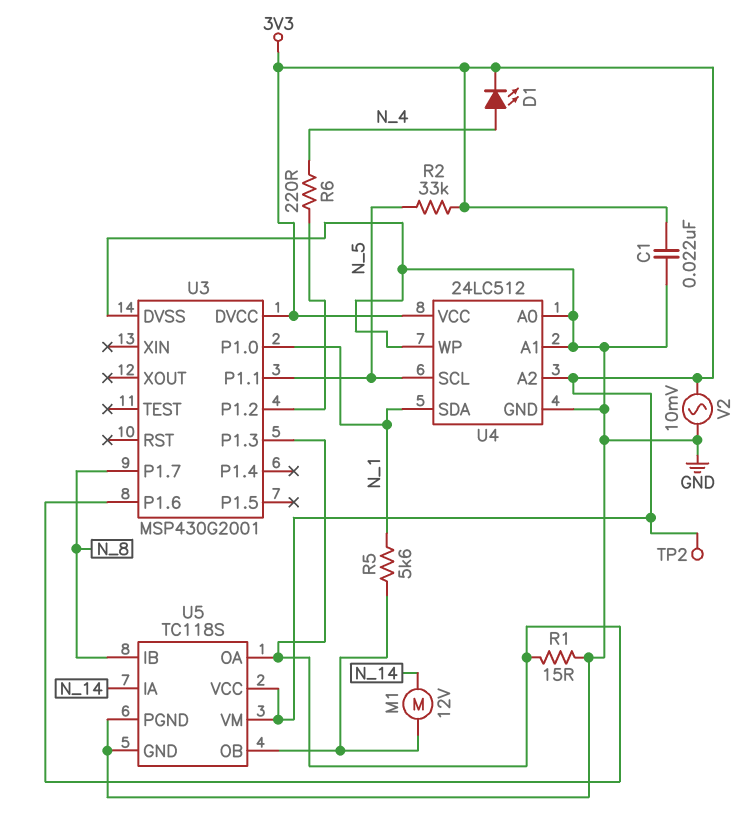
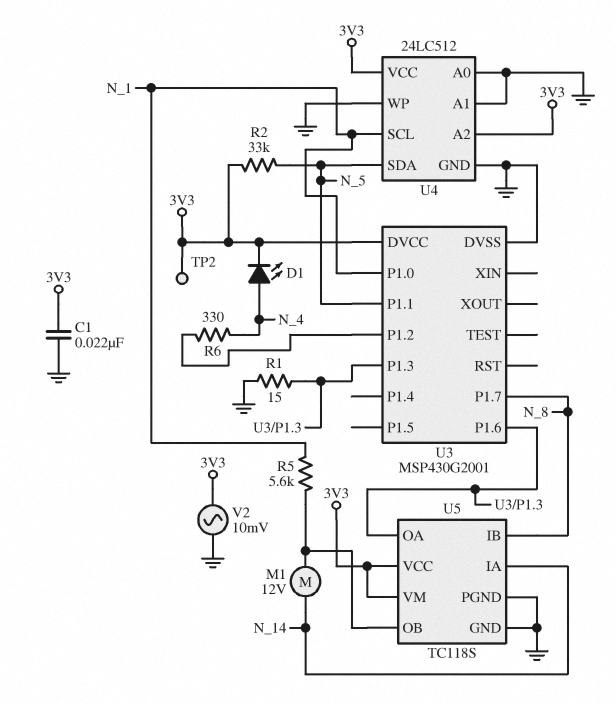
R6: 220 (N_4, U3/P1.2) -> 330 (N_4, U3/P1.2)
U4 pin SCL: N_5 -> N_1
U4 pin SDA: N_1 -> N_5

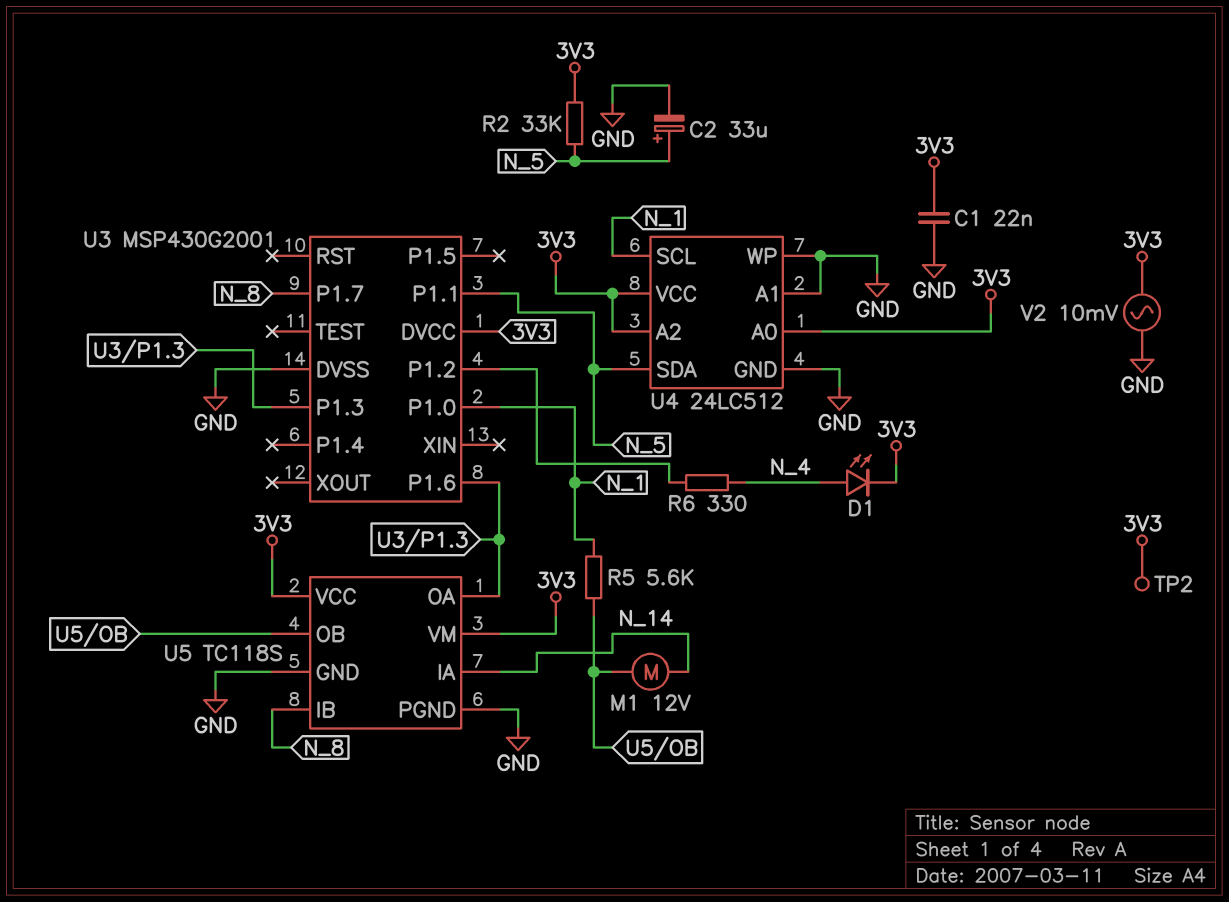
C2: none -> 33uF (plus N_5, minus GND)
R1: 15 (GND, U3/P1.3) -> none
U4 pin A0: GND -> 3V3

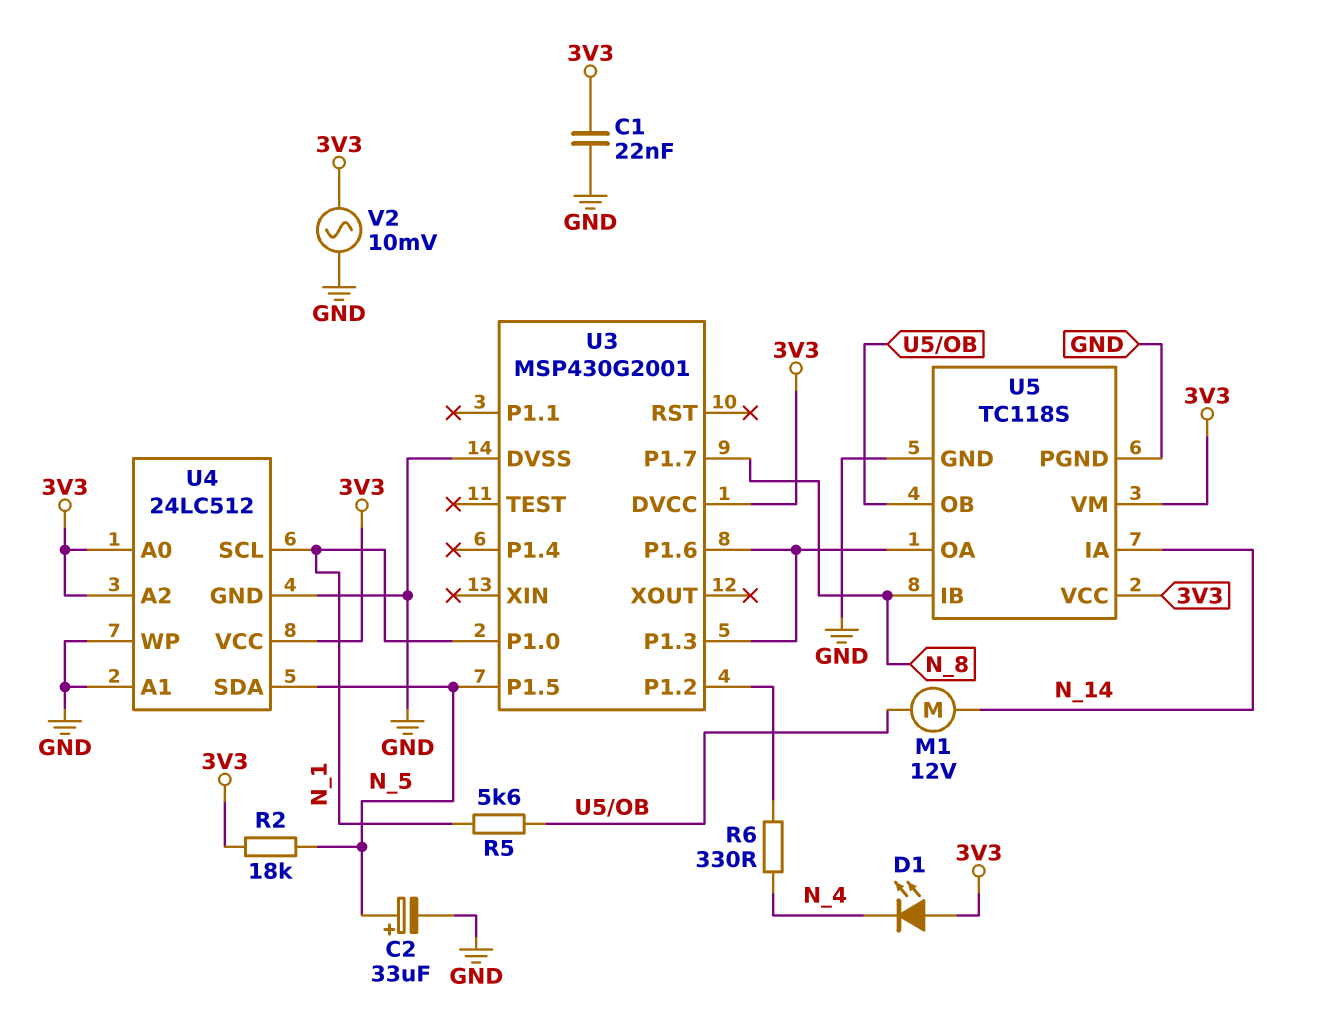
D1: LED (A N_4, K 3V3) -> LED (A 3V3, K N_4)
R2: 33k (3V3, N_5) -> 18k (3V3, N_5)
TP2: test point (3V3) -> none
U3 pin P1.1: N_5 -> none
U3 pin P1.5: none -> N_5

